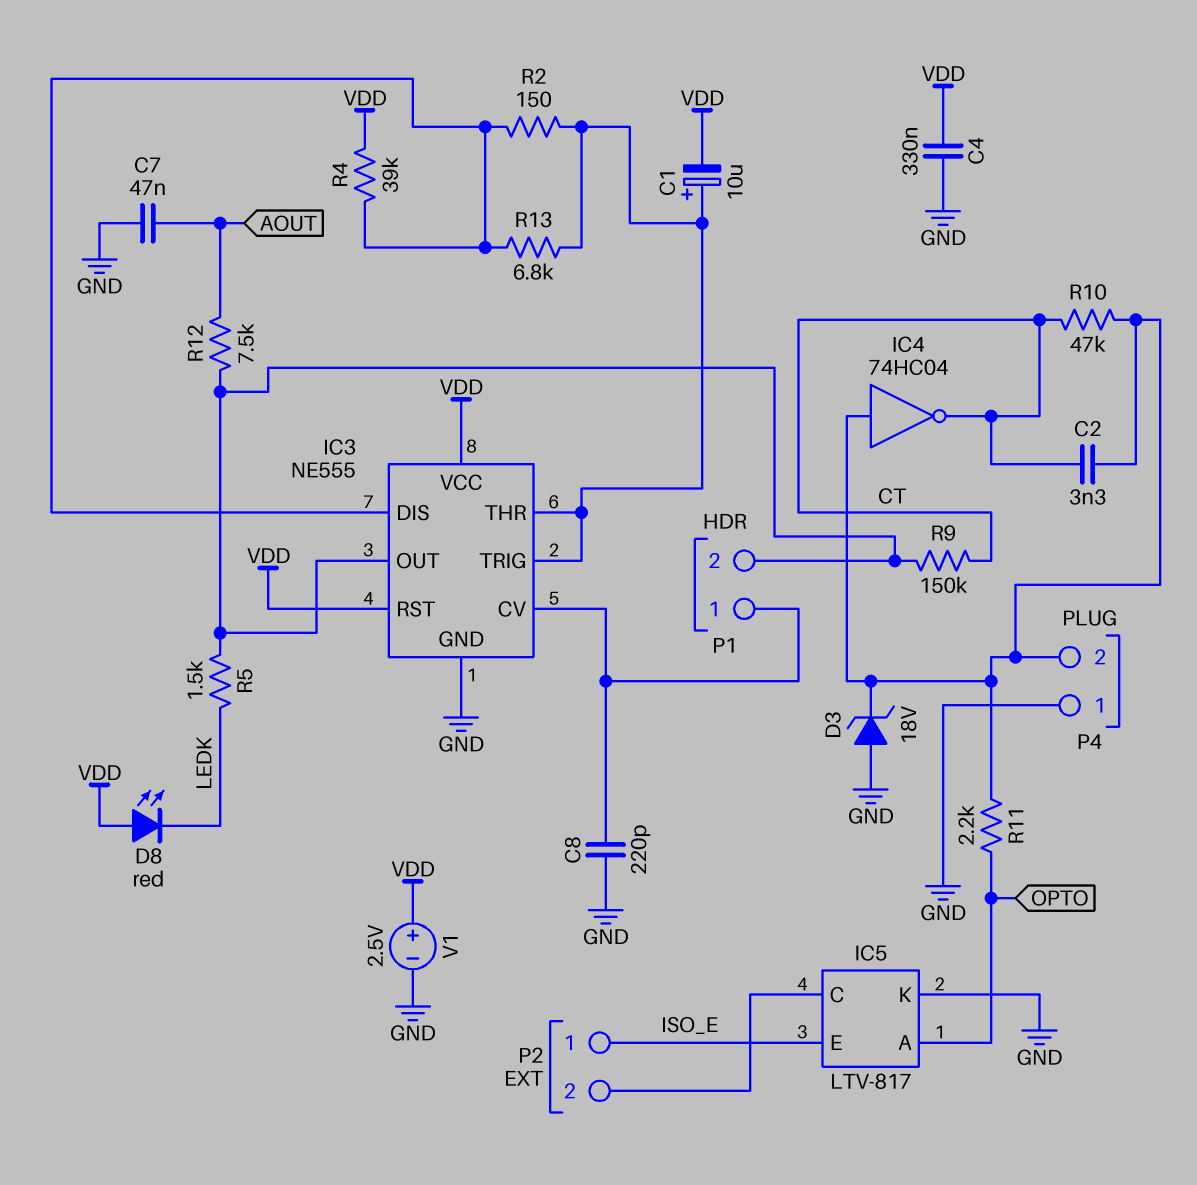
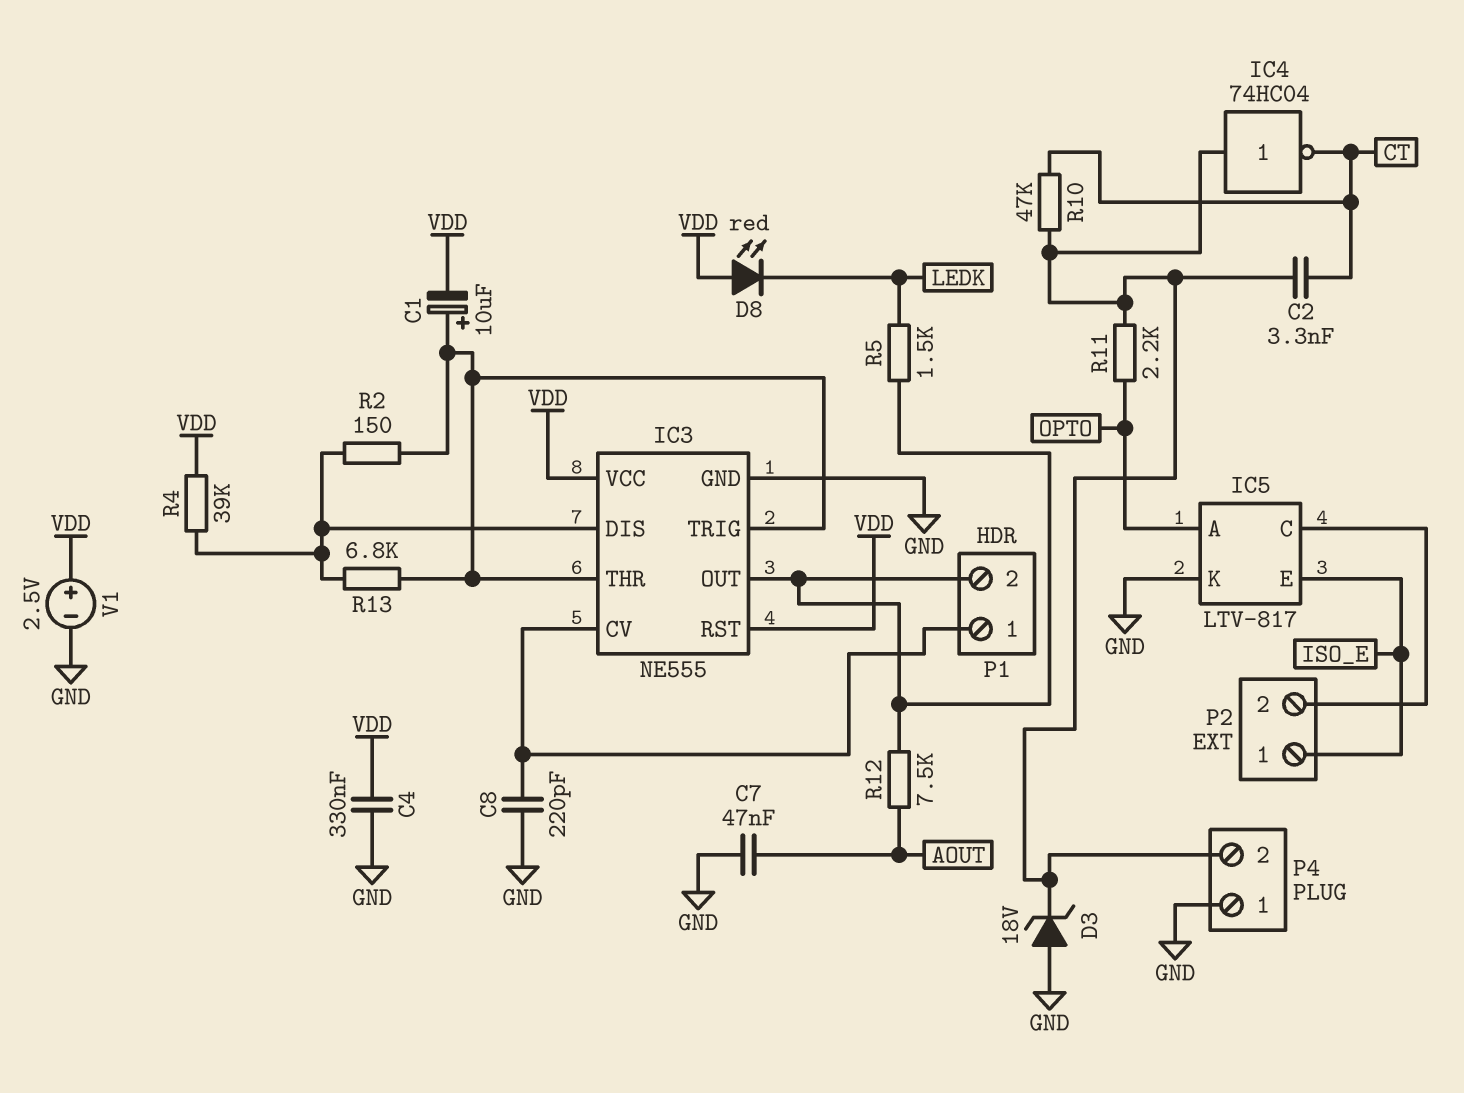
R9: 150k (CT, IC3/OUT) -> none

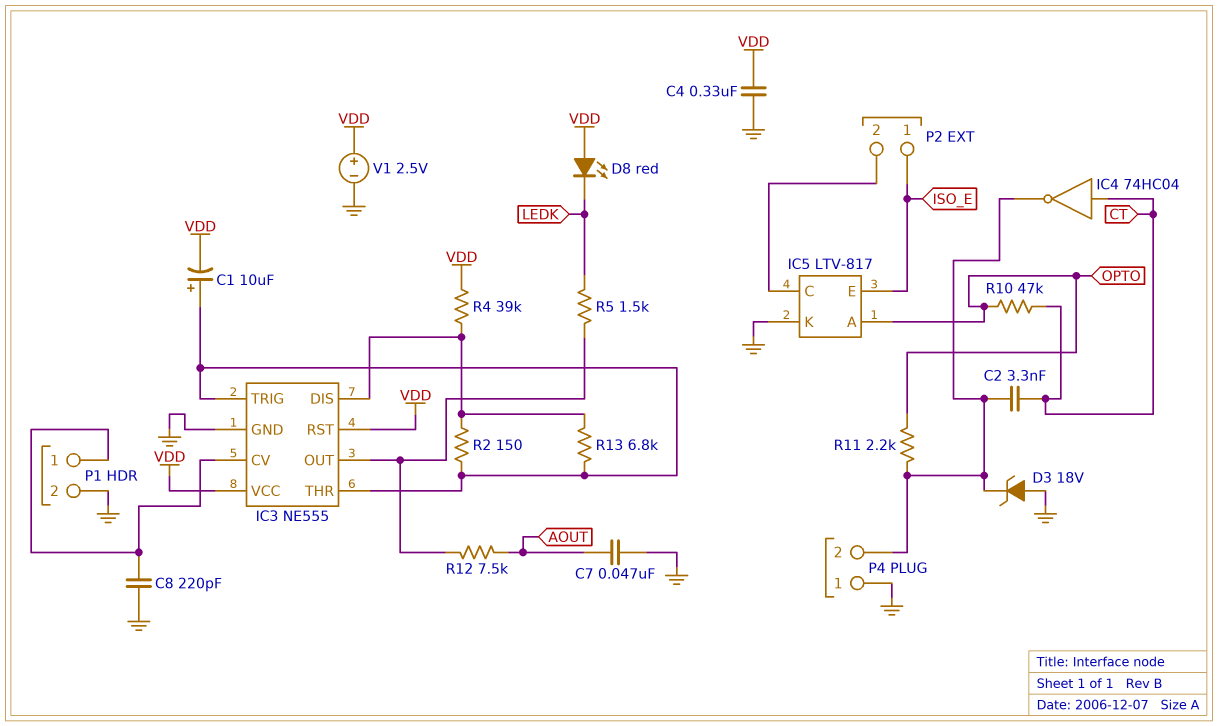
IC4: NOT 74HC04 (in P4/2, out CT) -> NOT 74HC04 (in CT, out P4/2)
P1 pin 2: IC3/OUT -> GND
R10: 47k (CT, P4/2) -> 47k (CT, OPTO)

